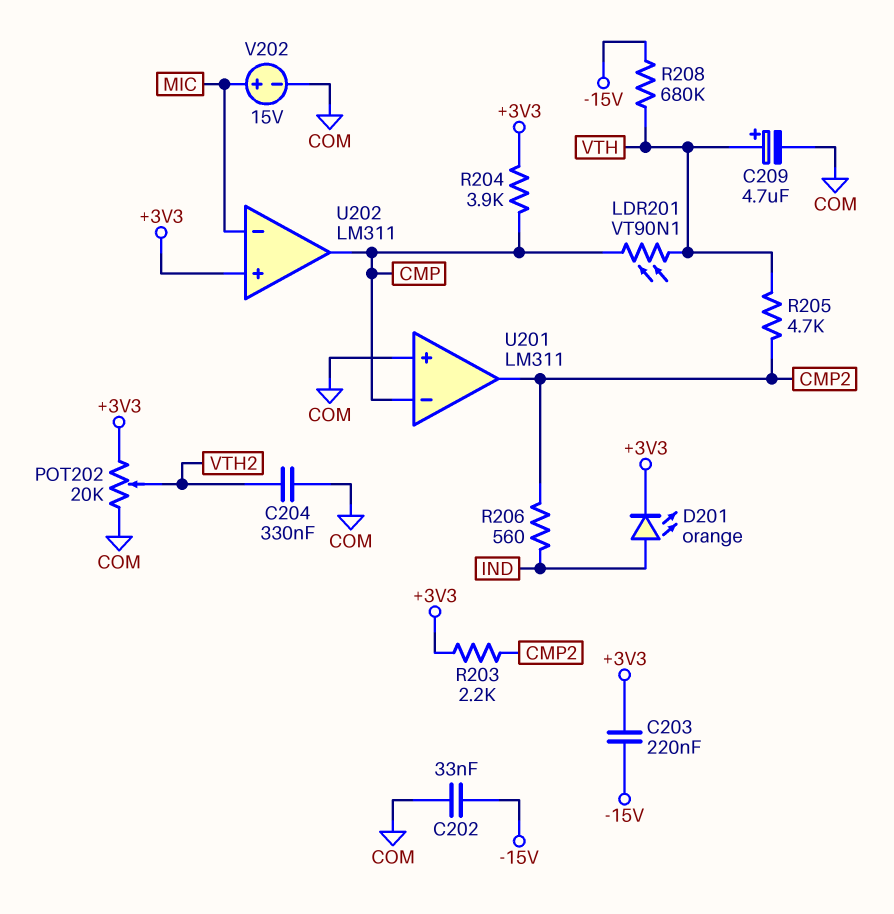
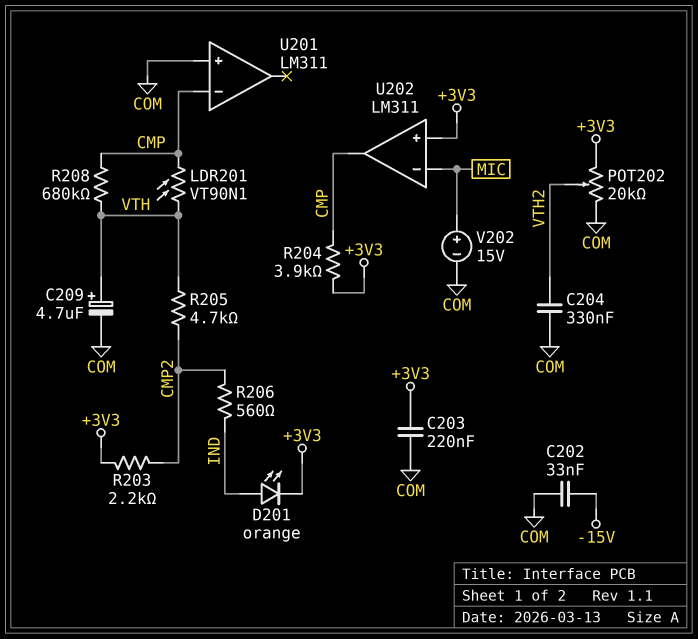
C203: 220nF (+3V3, -15V) -> 220nF (+3V3, COM)
R208: 680k (-15V, VTH) -> 680k (CMP, VTH)
U201 pin out: CMP2 -> none

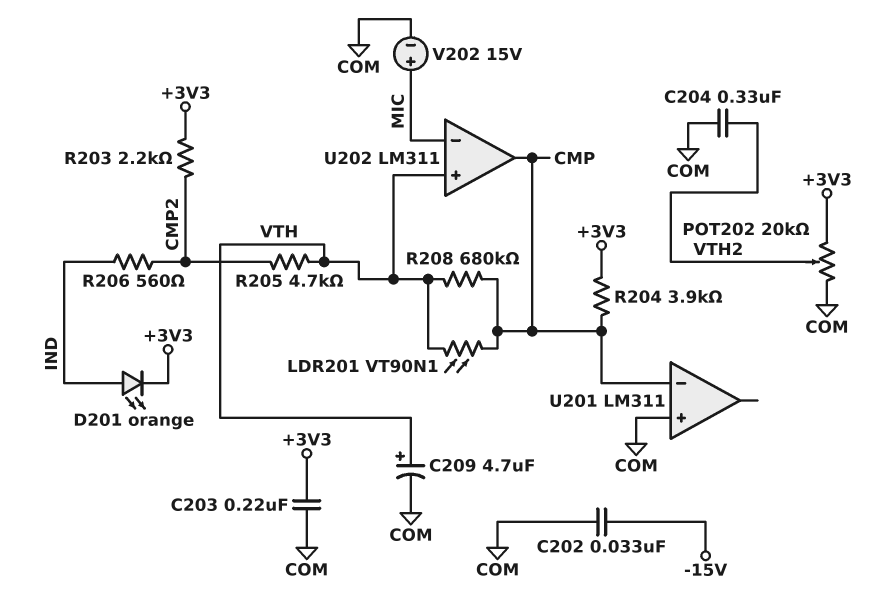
U202 pin in+: +3V3 -> VTH

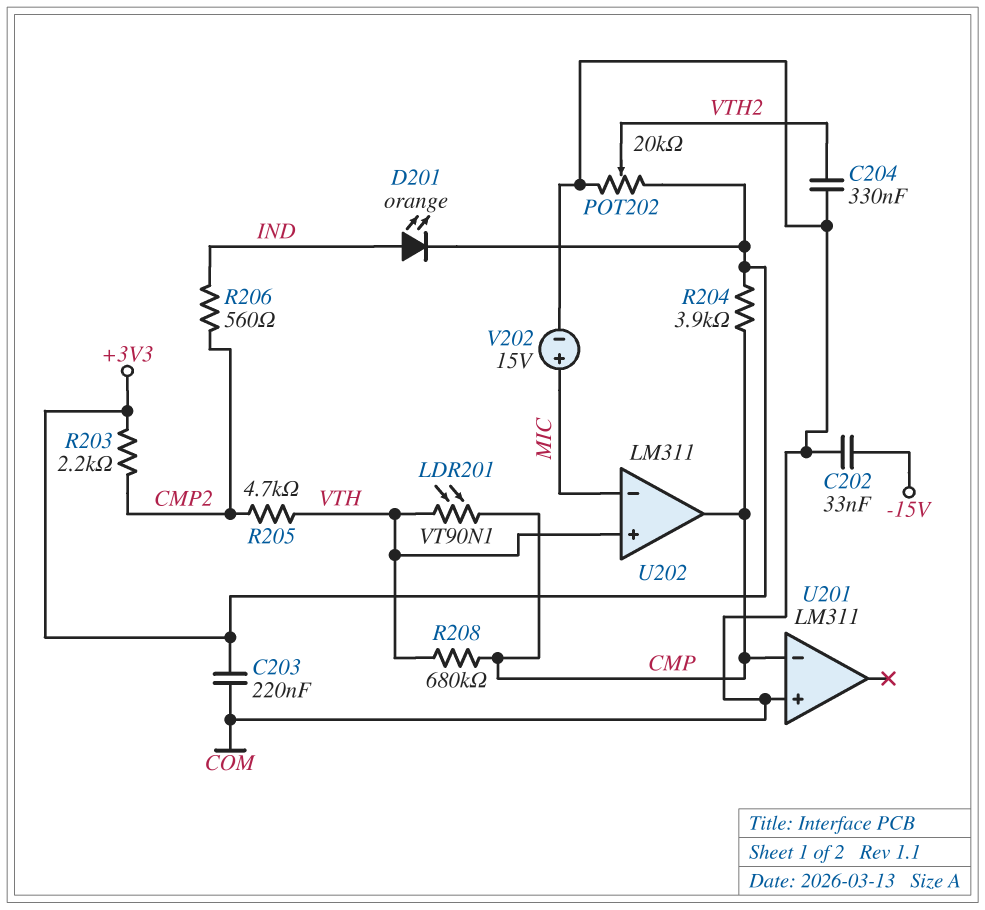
C209: 4.7uF (plus VTH, minus COM) -> none

